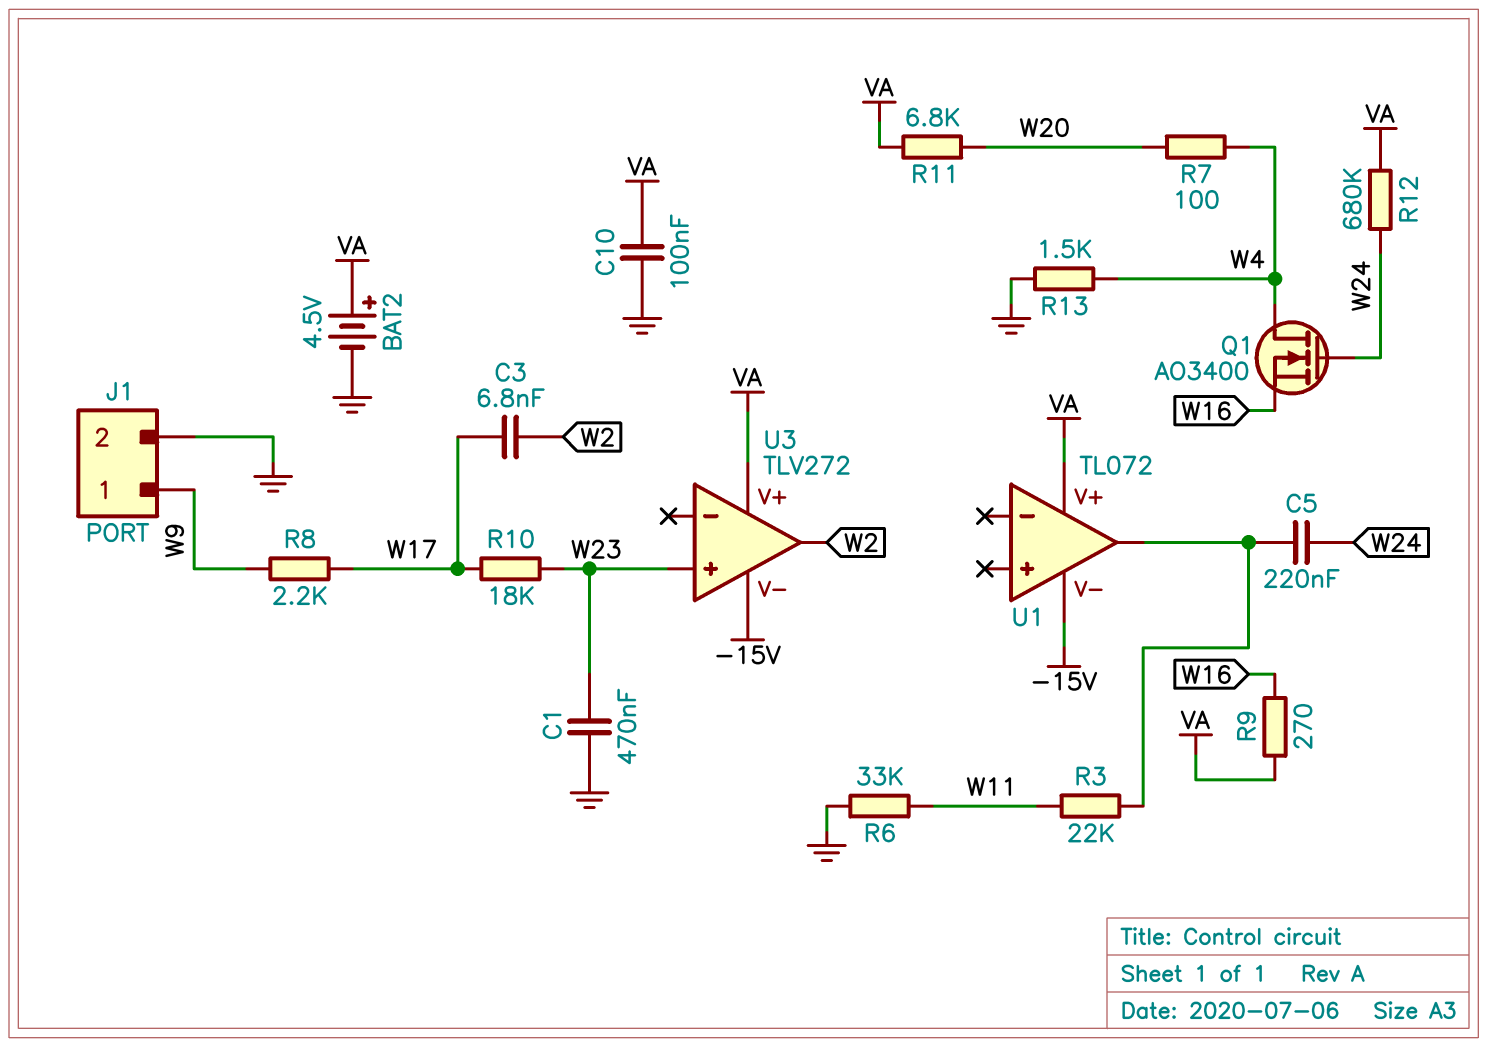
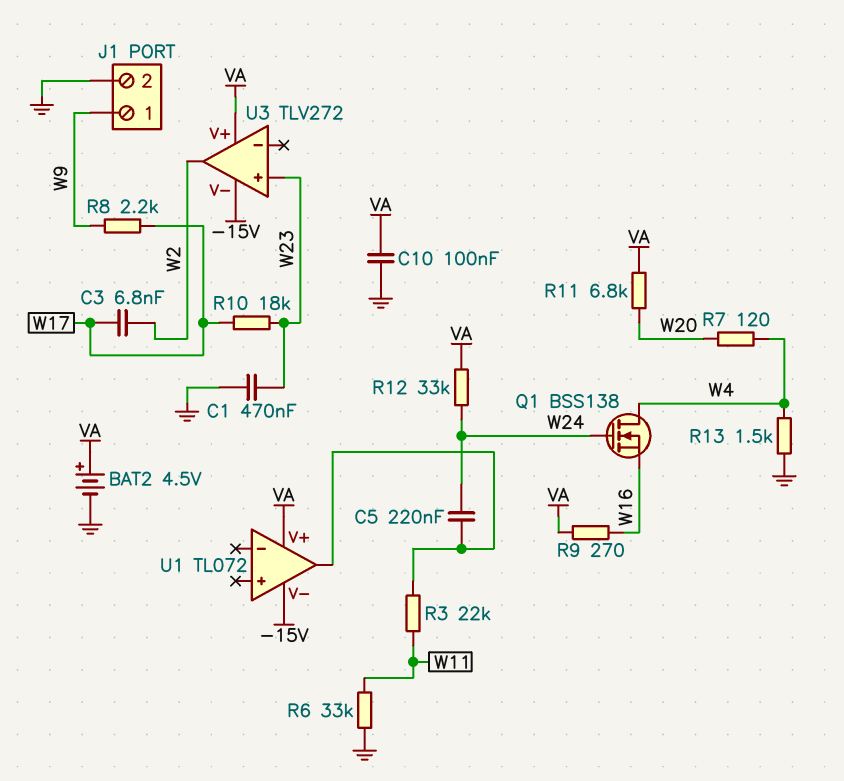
Q1: NMOS AO3400 (G W24, D W4, S W16) -> NMOS BSS138 (G W24, D W4, S W16)
R7: 100 (W4, W20) -> 120 (W4, W20)
R12: 680k (VA, W24) -> 33k (VA, W24)

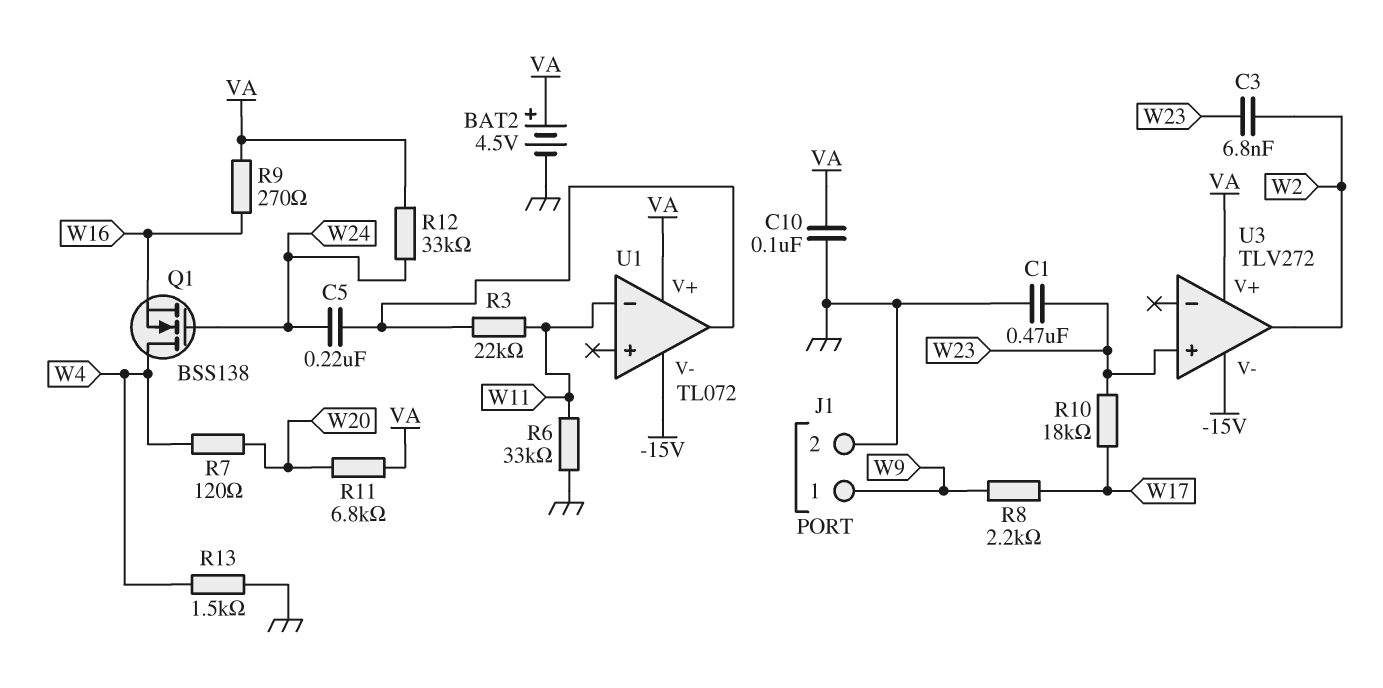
C3: 6.8nF (W2, W17) -> 6.8nF (W2, W23)
U1 pin in-: none -> W11

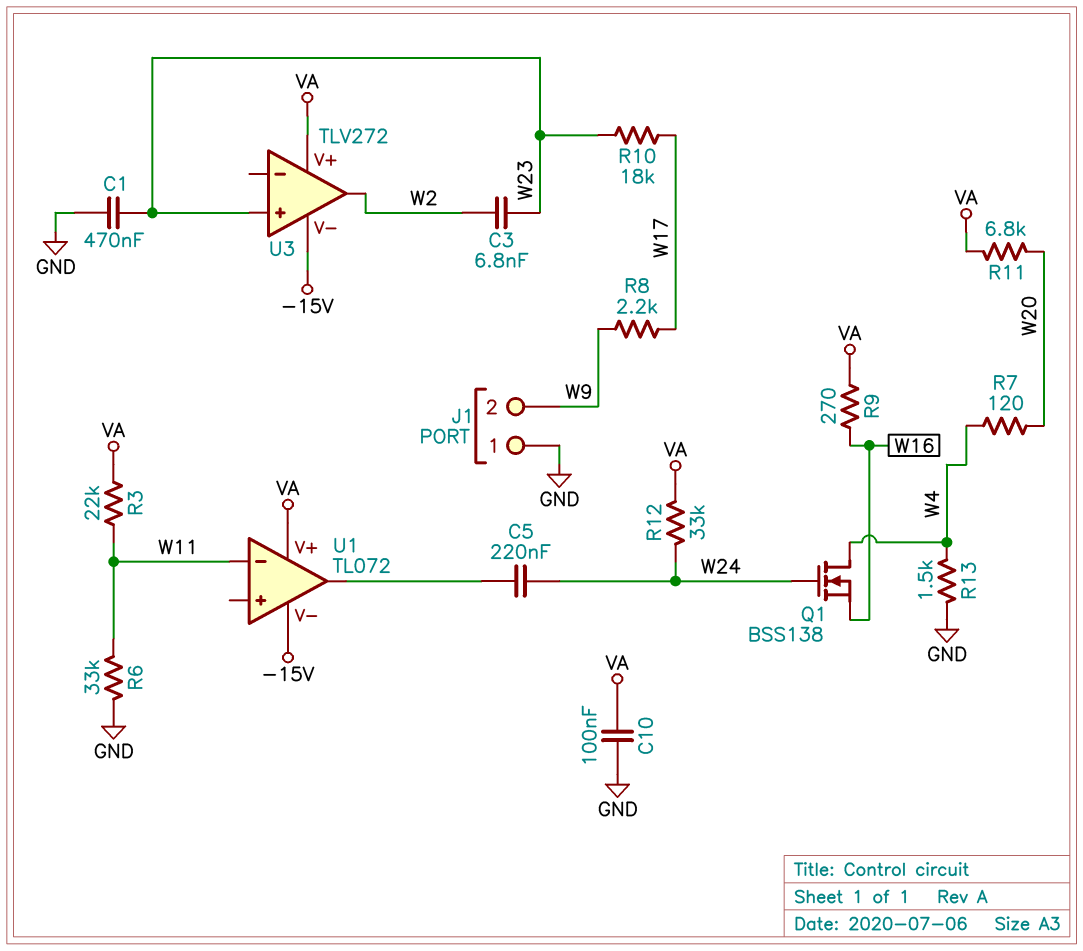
BAT2: 4.5V (plus VA, minus GND) -> none
J1 pin 1: W9 -> GND
J1 pin 2: GND -> W9
R3: 22k (U1/out, W11) -> 22k (VA, W11)

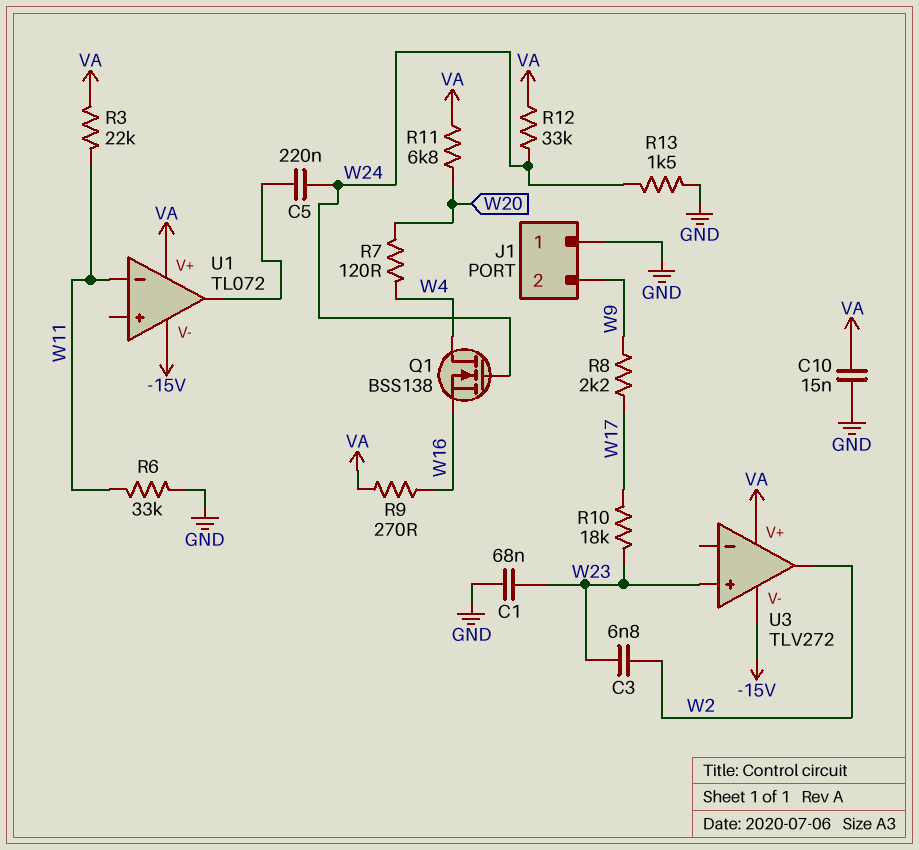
C1: 470nF (GND, W23) -> 68nF (GND, W23)
C10: 100nF (GND, VA) -> 15nF (GND, VA)
R13: 1.5k (GND, W4) -> 1.5k (GND, W24)

